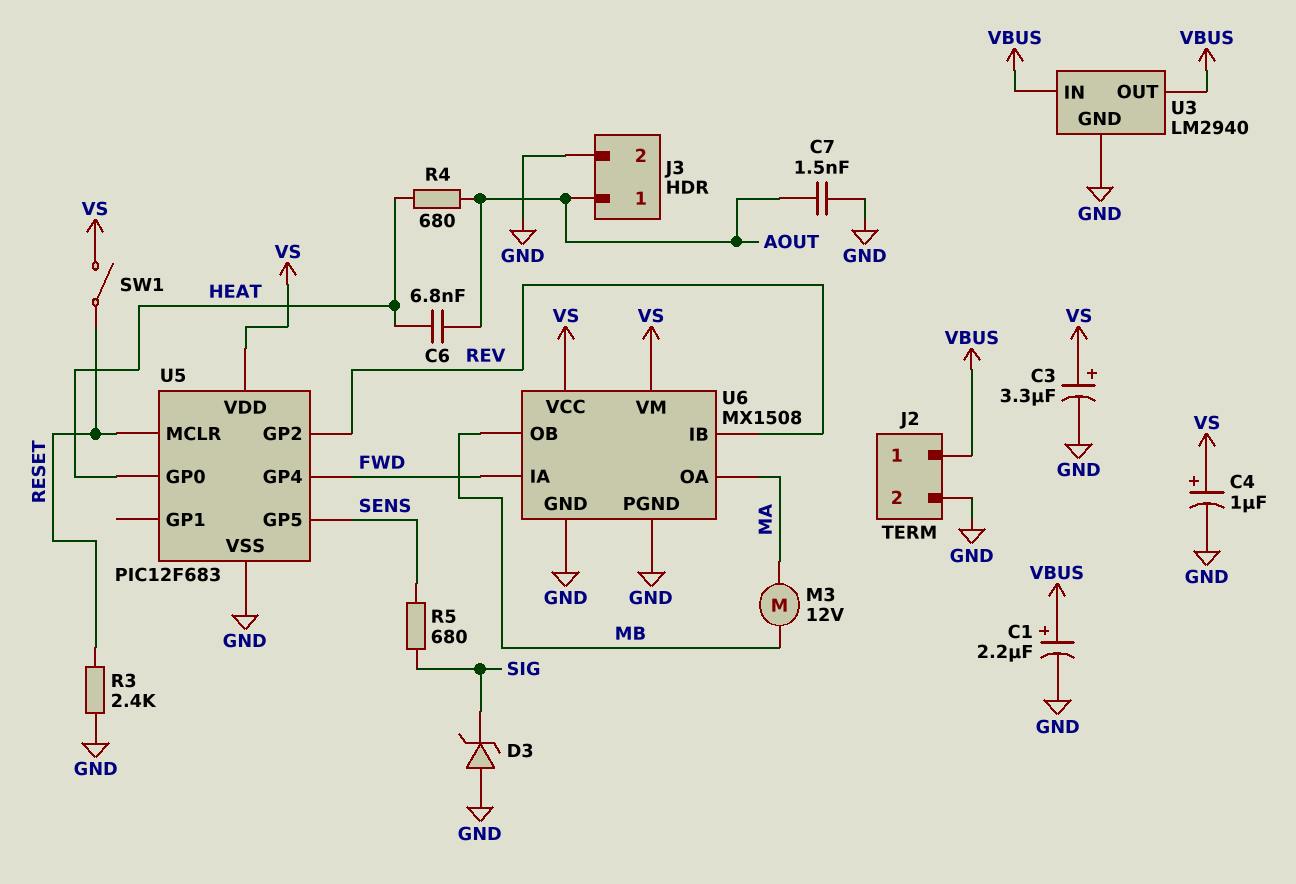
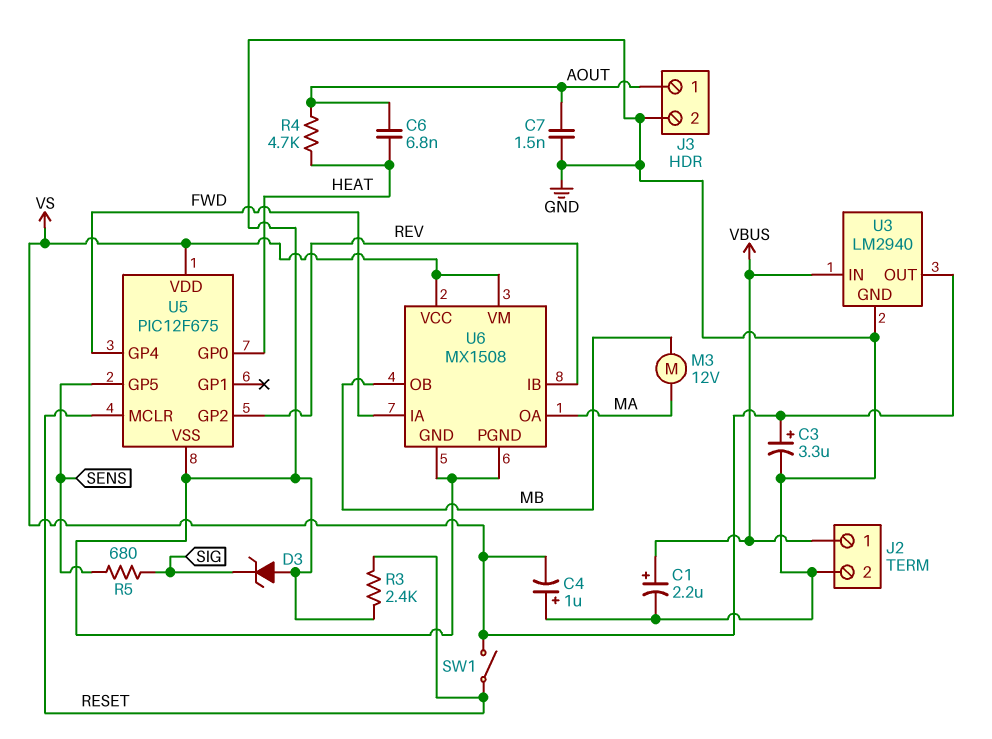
C4: 1uF (plus VS, minus GND) -> 1uF (plus GND, minus VS)
R4: 680 (AOUT, HEAT) -> 4.7k (AOUT, HEAT)
U3 pin OUT: VBUS -> VS
U5: PIC12F683 -> PIC12F675

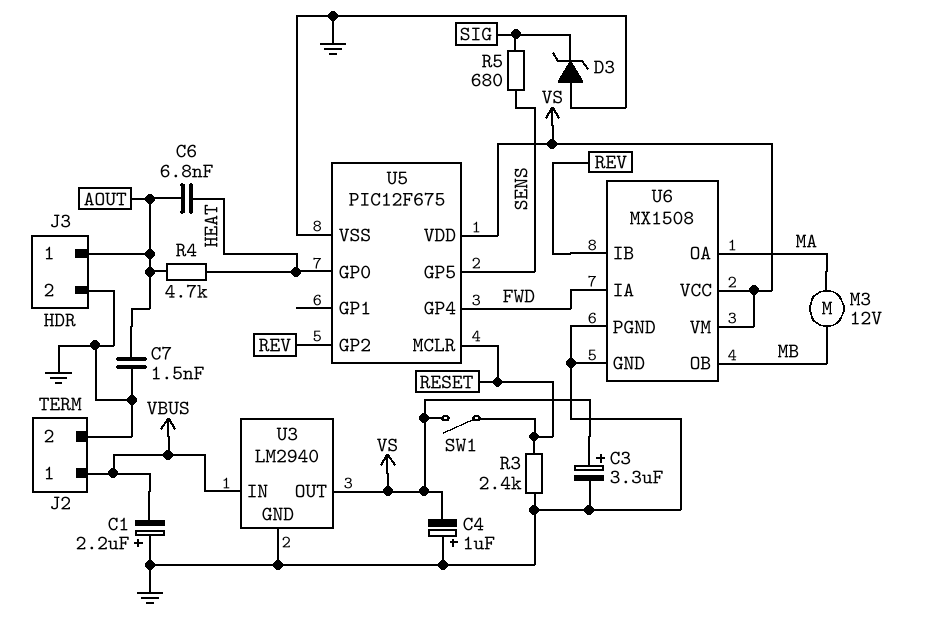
C1: 2.2uF (plus VBUS, minus GND) -> 2.2uF (plus GND, minus VBUS)

